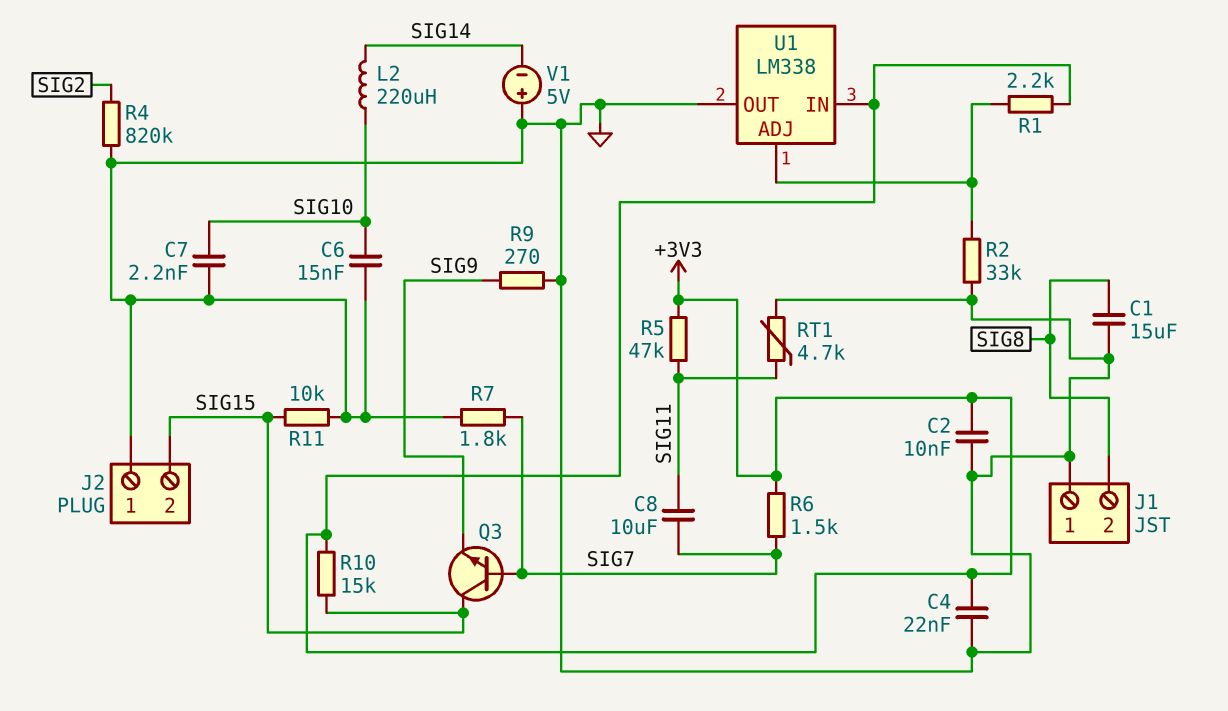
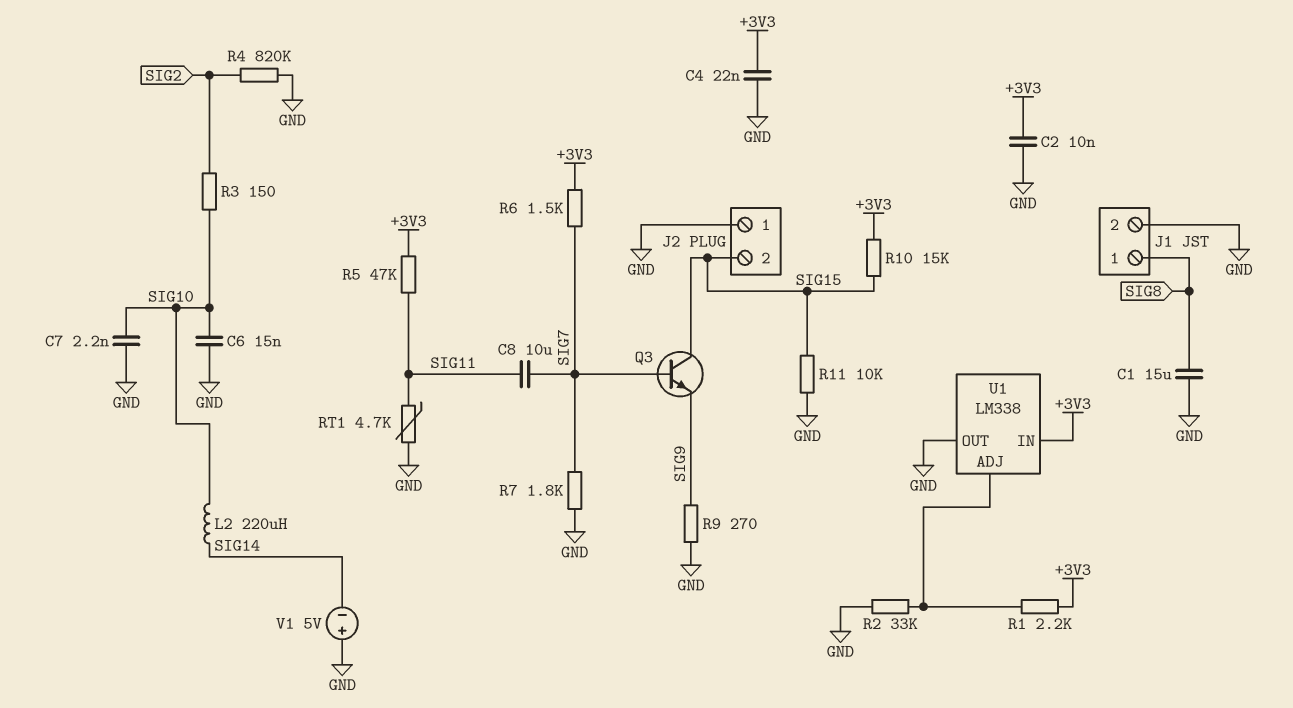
J1 pin 1: GND -> SIG8
J1 pin 2: SIG8 -> GND
R3: none -> 150 (SIG2, SIG10)

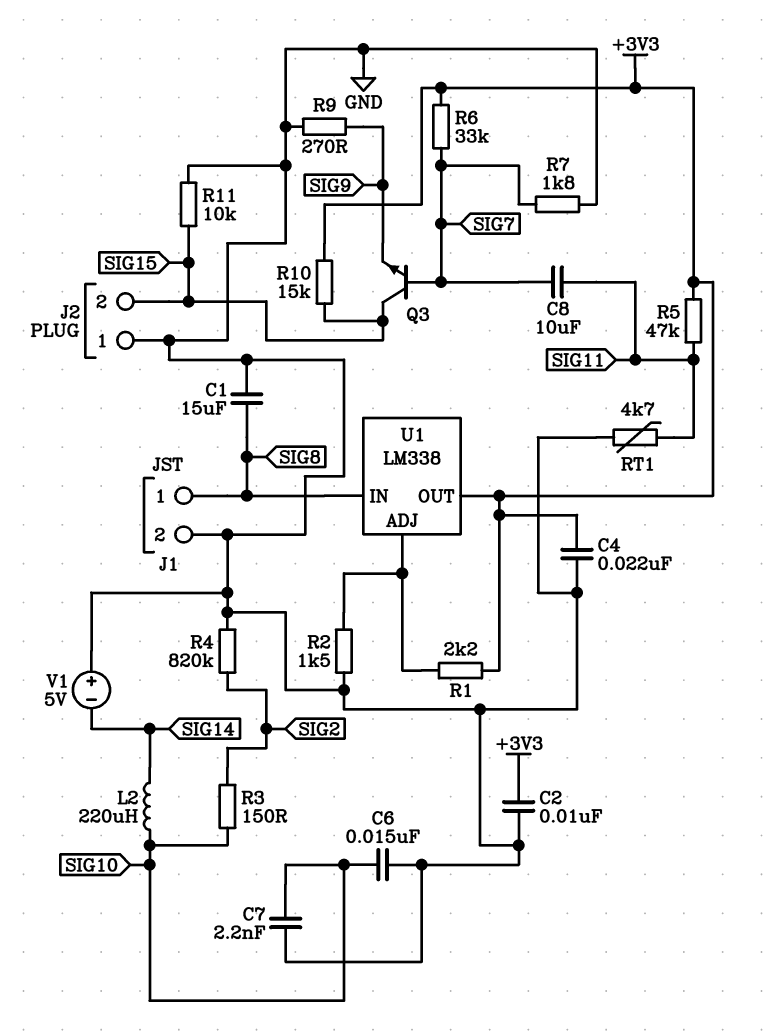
R2: 33k (GND, U1/ADJ) -> 1.5k (GND, U1/ADJ)
R6: 1.5k (+3V3, SIG7) -> 33k (+3V3, SIG7)
U1 pin IN: +3V3 -> SIG8
U1 pin OUT: GND -> +3V3

